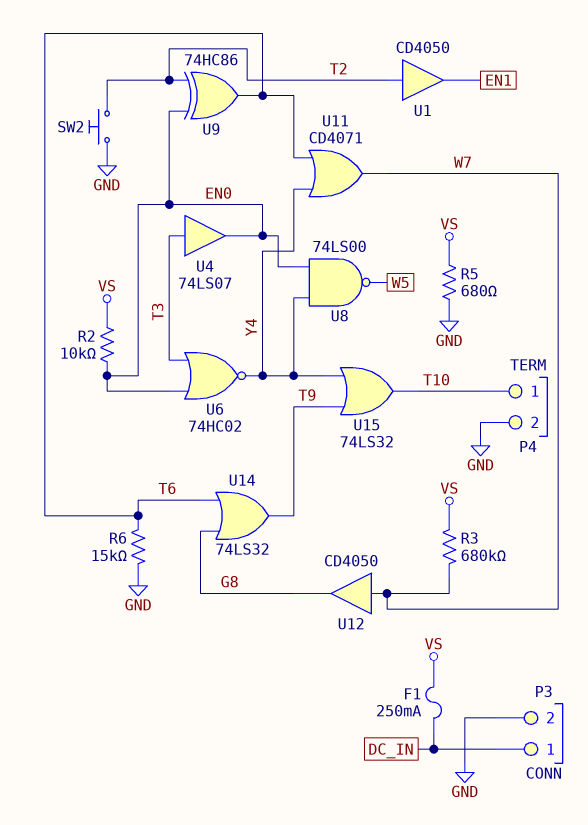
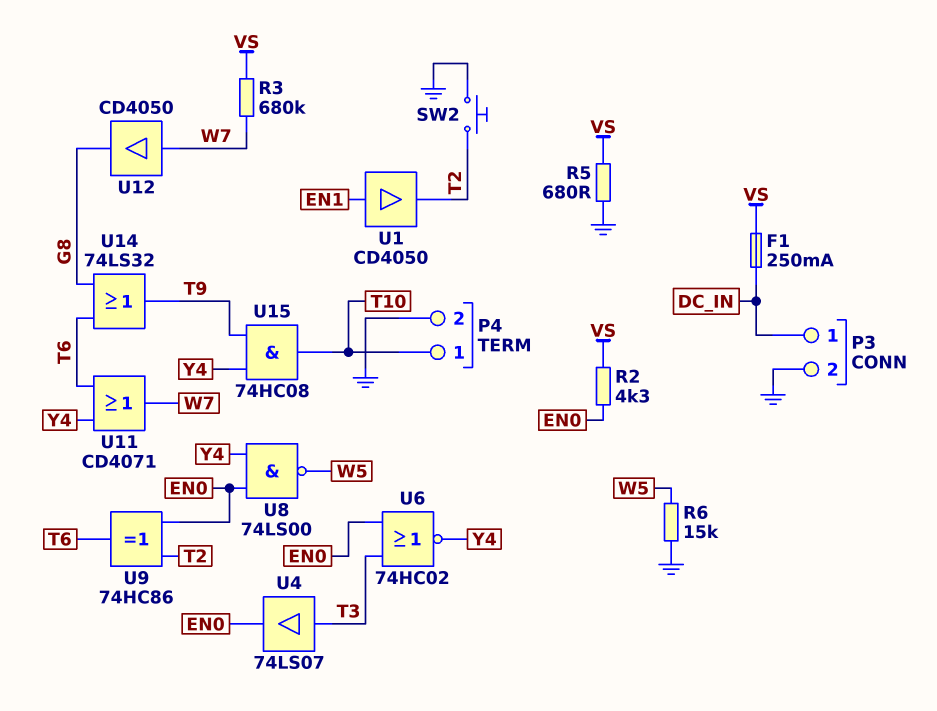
R2: 10k (EN0, VS) -> 4.3k (EN0, VS)
R6: 15k (GND, T6) -> 15k (GND, W5)
U1: buffer CD4050 (in T2, out EN1) -> buffer CD4050 (in EN1, out T2)
U15: OR 74LS32 (in T9, in Y4, out T10) -> AND 74HC08 (in T9, in Y4, out T10)

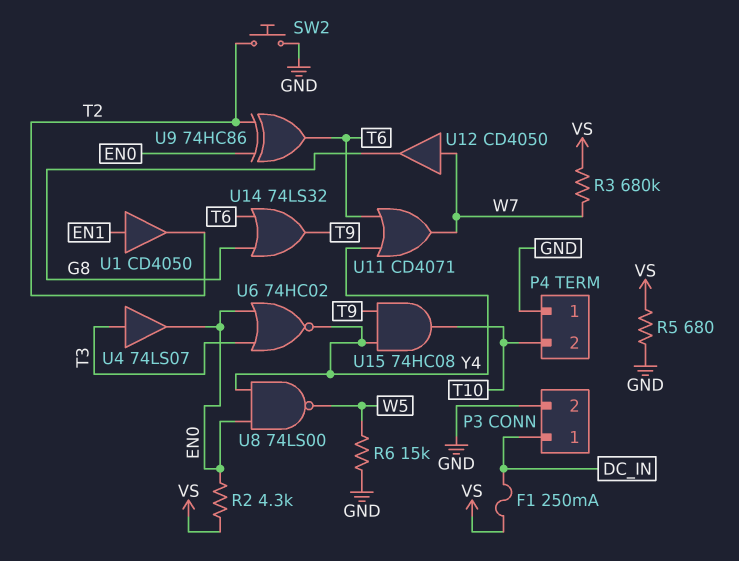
P4 pin 1: T10 -> GND
P4 pin 2: GND -> T10

